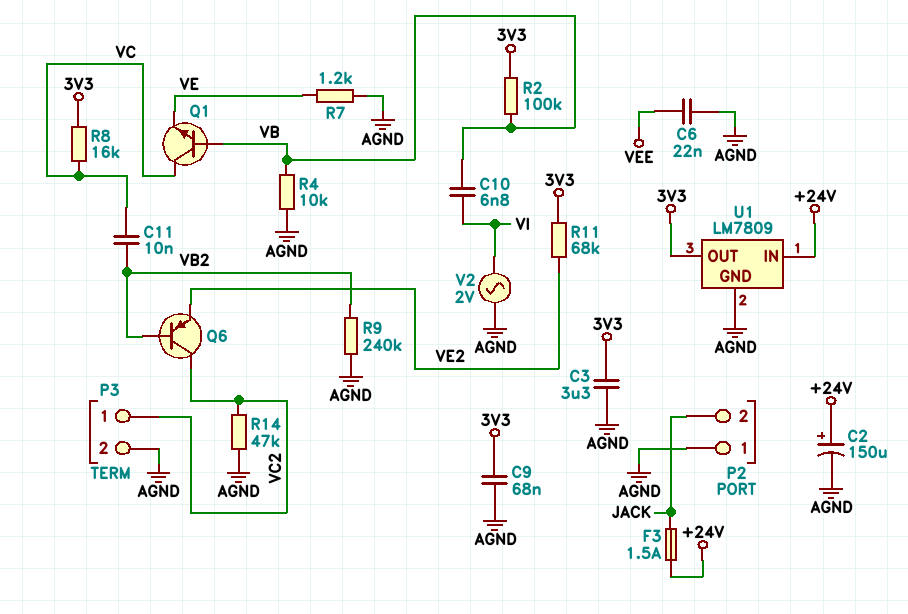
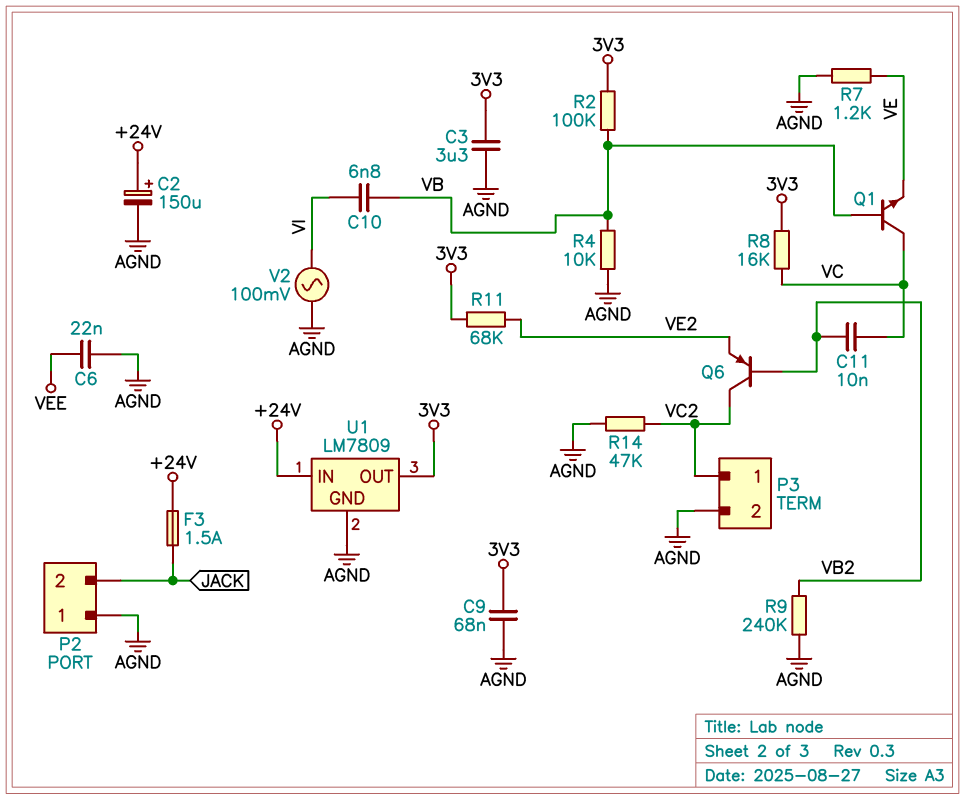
V2: AC 2V (AGND, VI) -> AC 100mV (AGND, VI)

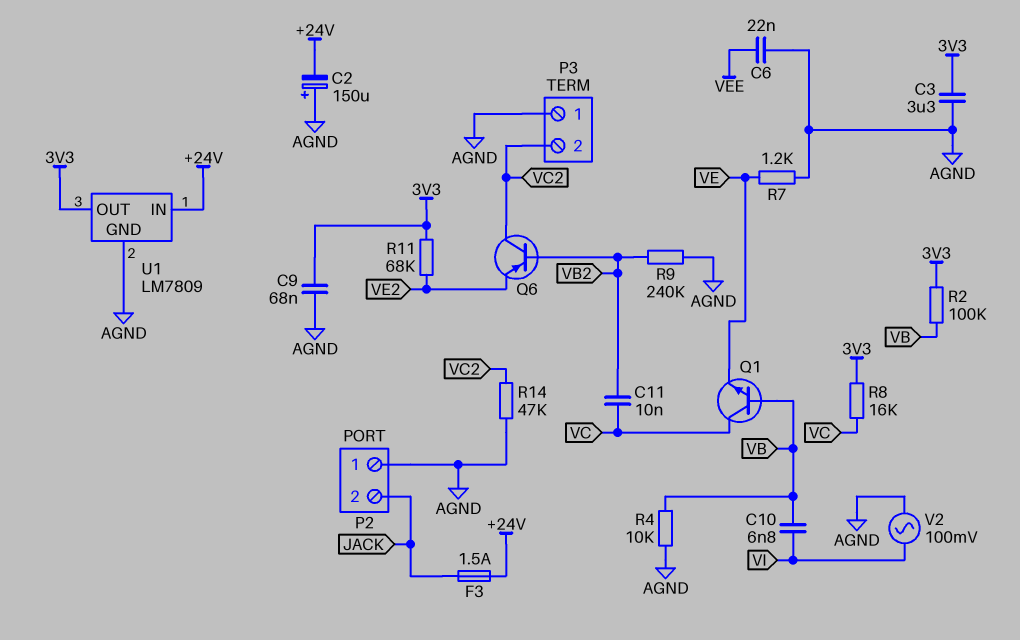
C2: 150uF (plus +24V, minus AGND) -> 150uF (plus AGND, minus +24V)
P3 pin 1: VC2 -> AGND
P3 pin 2: AGND -> VC2

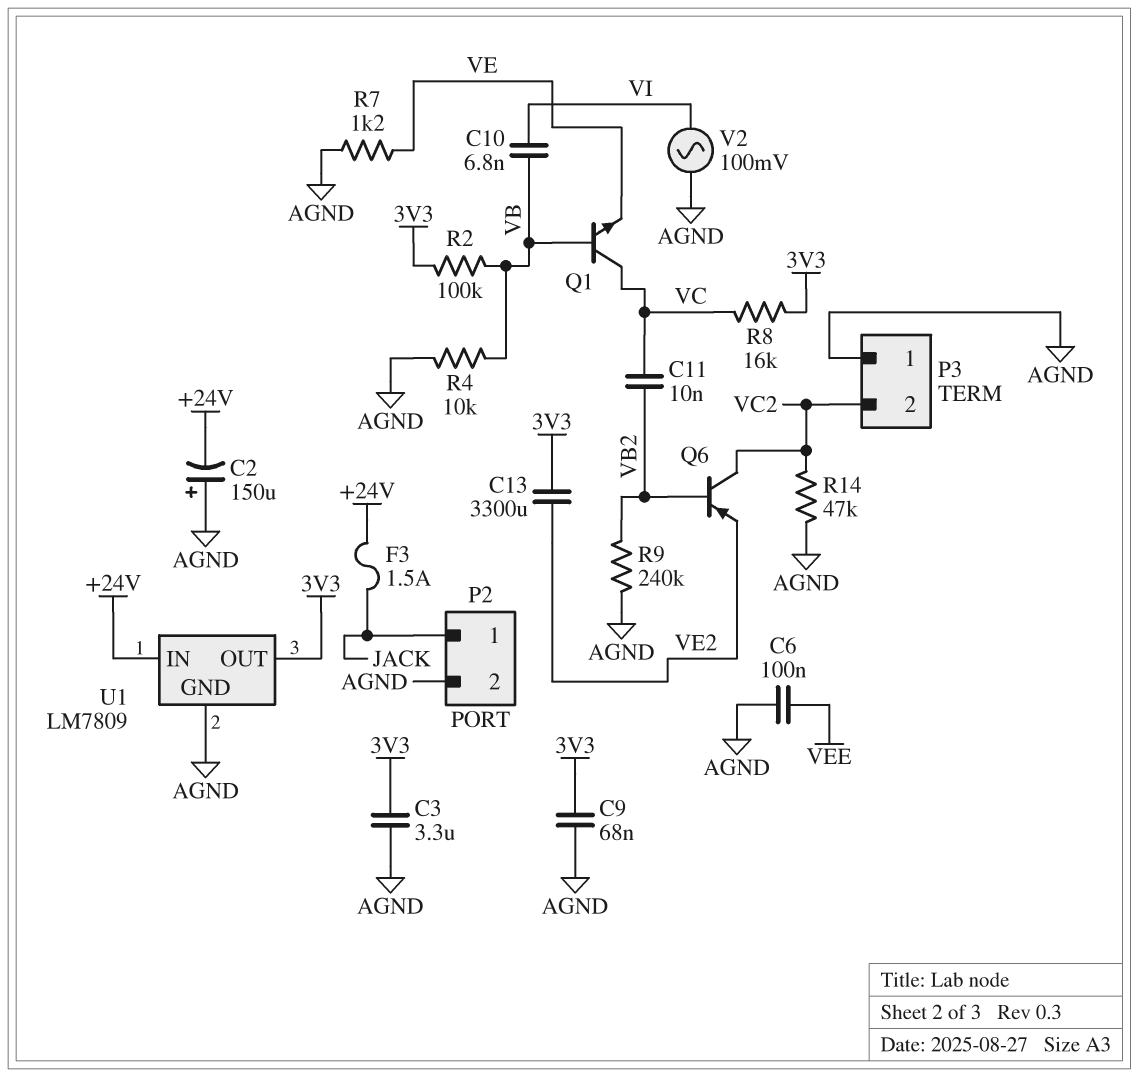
C6: 22nF (AGND, VEE) -> 100nF (AGND, VEE)
C13: none -> 3300uF (3V3, VE2)
P2 pin 1: AGND -> JACK
P2 pin 2: JACK -> AGND
R11: 68k (3V3, VE2) -> none

